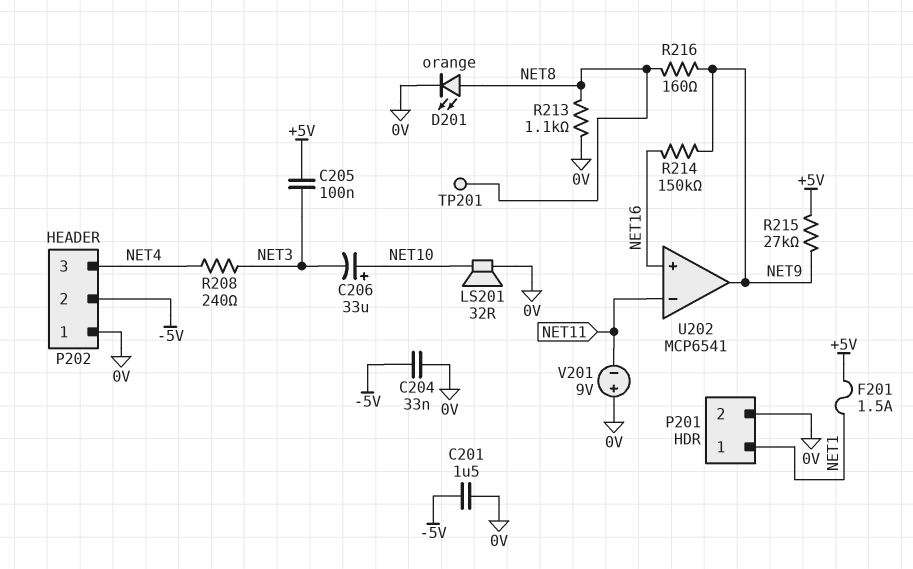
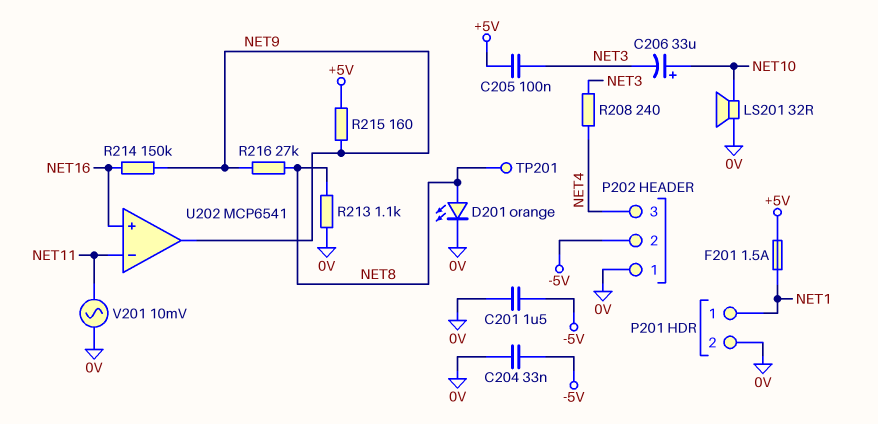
R215: 27k (+5V, NET9) -> 160 (+5V, NET9)
R216: 160 (NET8, NET9) -> 27k (NET8, NET9)
V201: 9V (plus 0V, minus NET11) -> AC 10mV (0V, NET11)

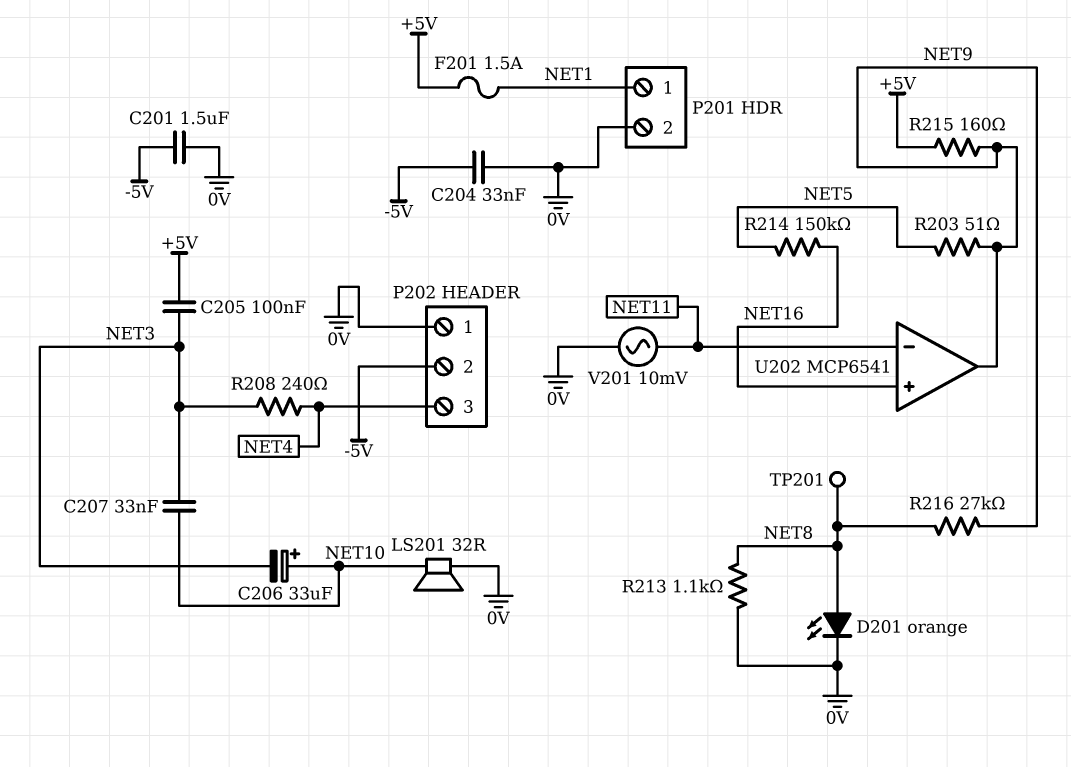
C207: none -> 33nF (NET3, NET10)
R203: none -> 51 (NET5, NET9)
R214: 150k (NET9, NET16) -> 150k (NET5, NET16)

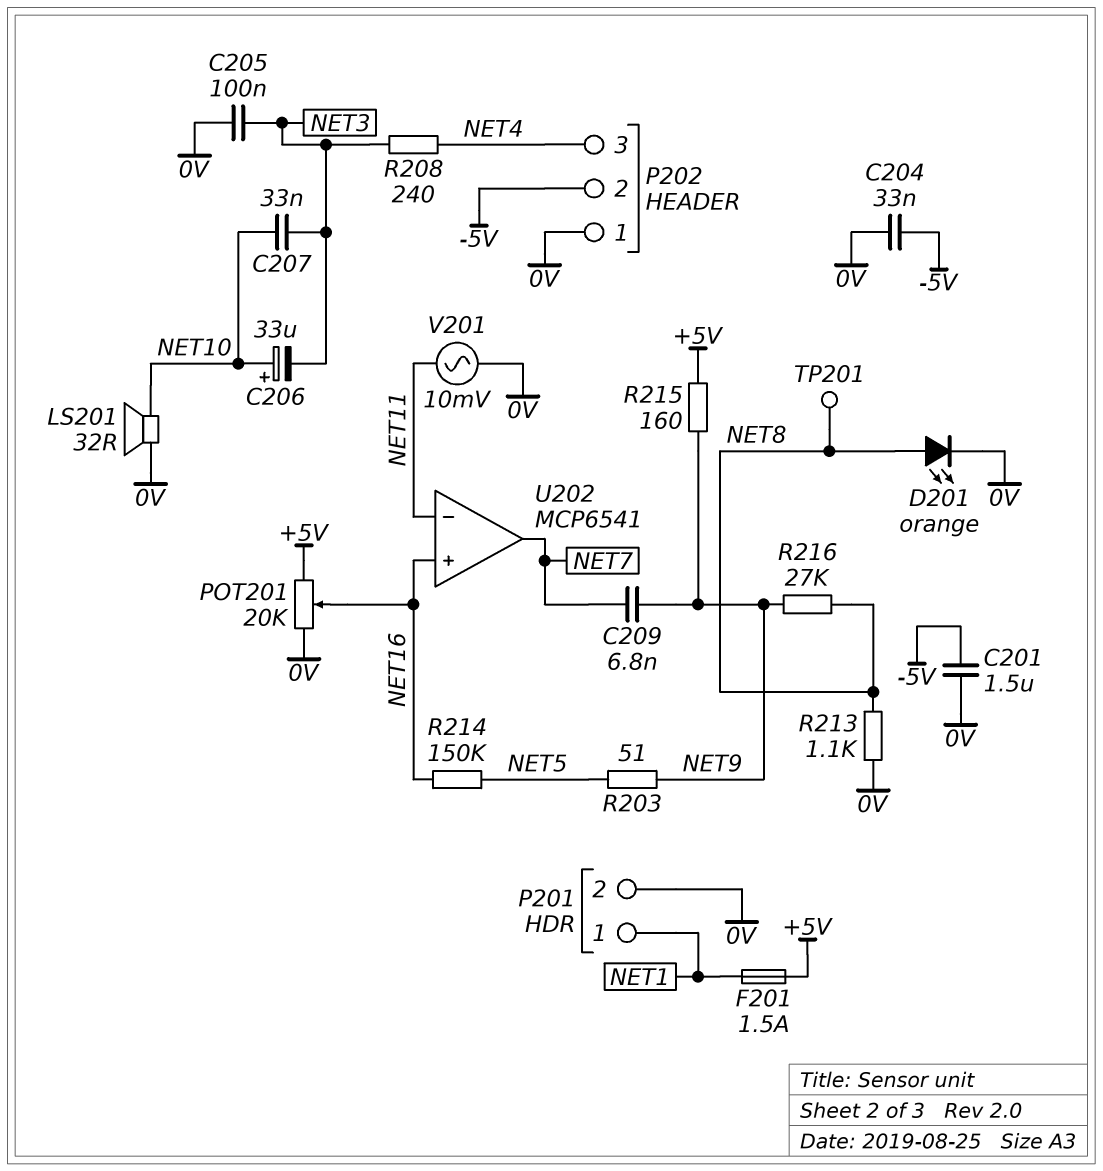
C205: 100nF (+5V, NET3) -> 100nF (0V, NET3)
C209: none -> 6.8nF (NET7, NET9)
POT201: none -> 20k (+5V, 0V, wiper NET16)
U202 pin out: NET9 -> NET7

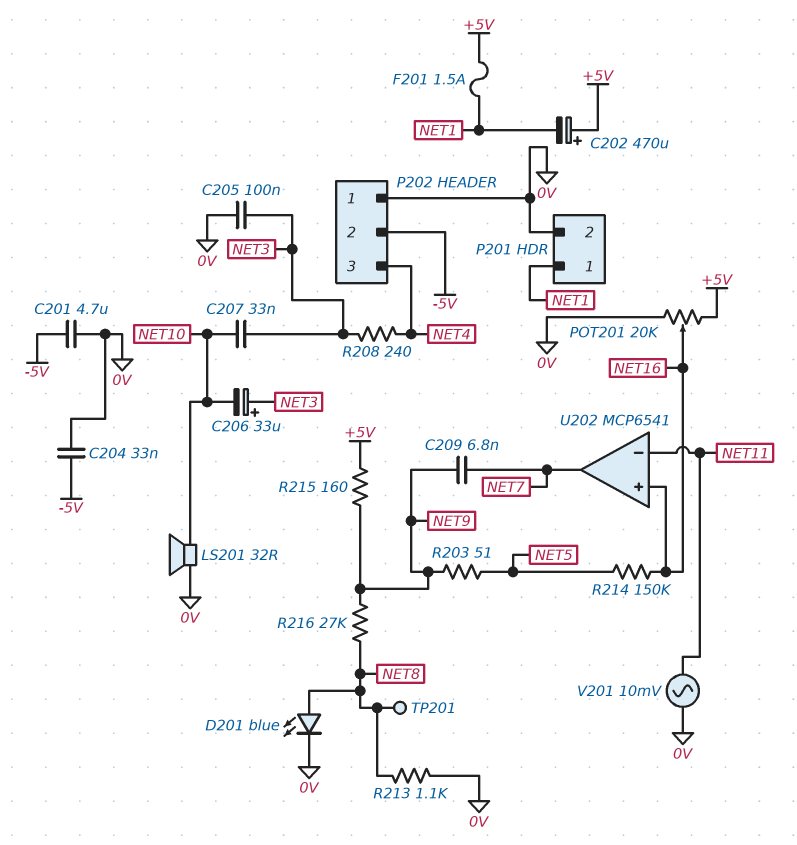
C201: 1.5uF (-5V, 0V) -> 4.7uF (-5V, 0V)
C202: none -> 470uF (plus +5V, minus NET1)
C206: 33uF (plus NET10, minus NET3) -> 33uF (plus NET3, minus NET10)
D201: LED orange (A NET8, K 0V) -> LED blue (A NET8, K 0V)

